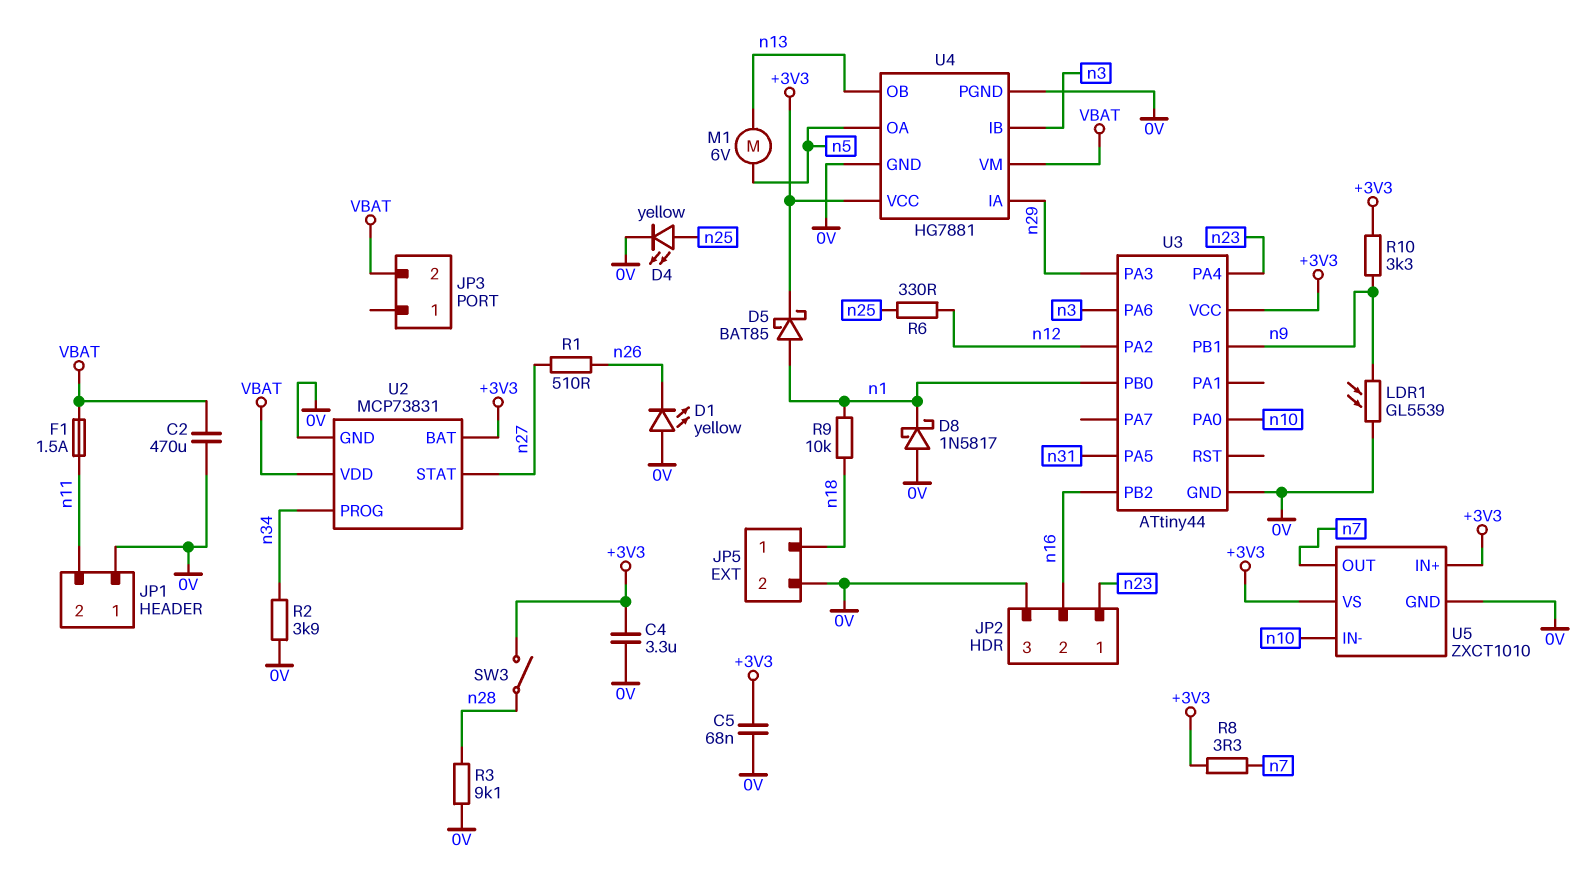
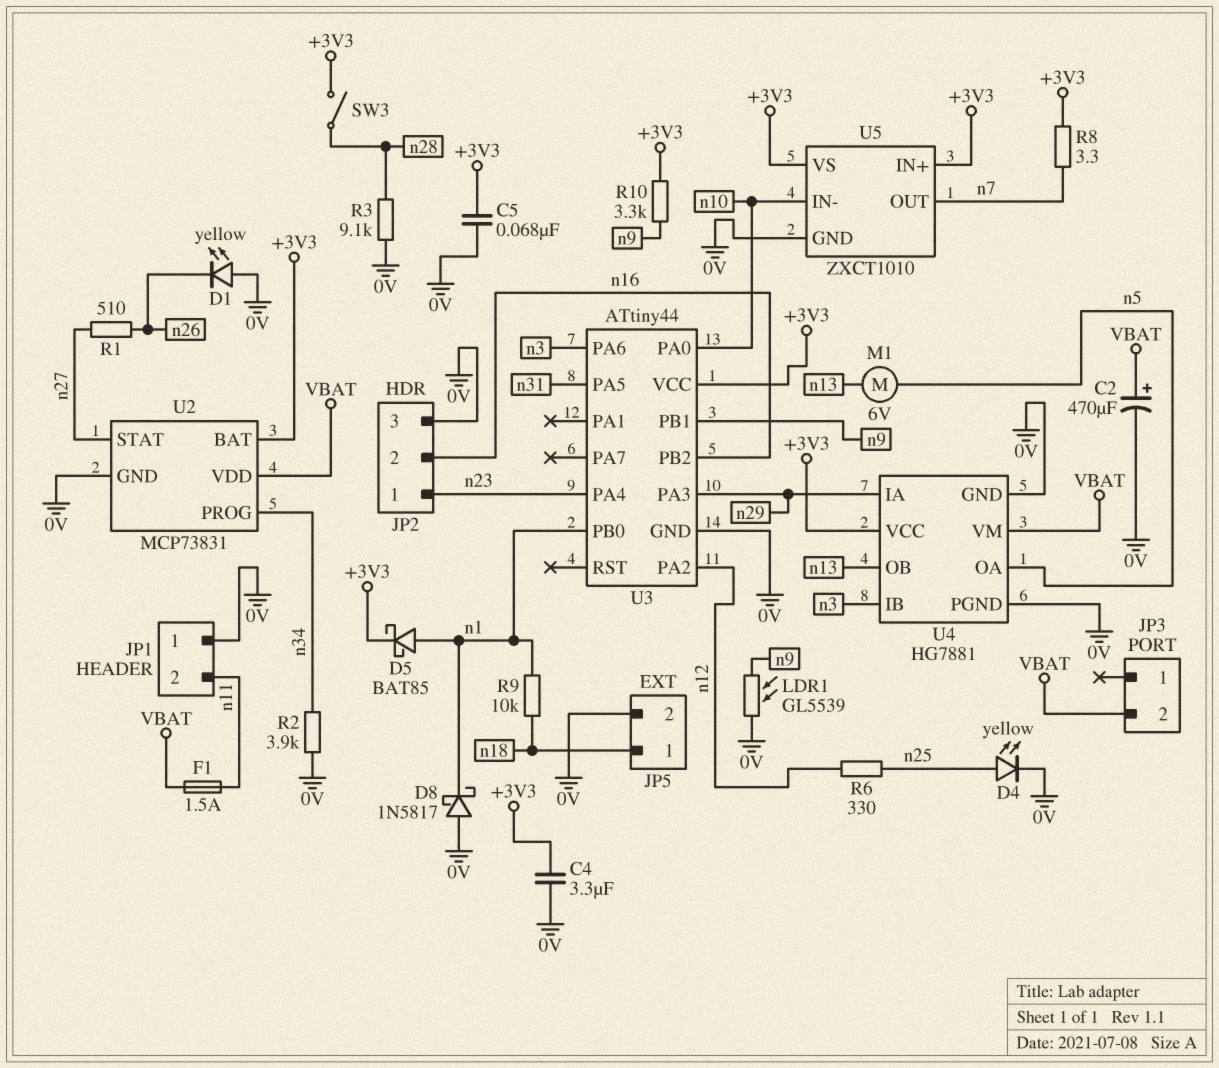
C2: 470uF (0V, VBAT) -> 470uF (plus VBAT, minus 0V)

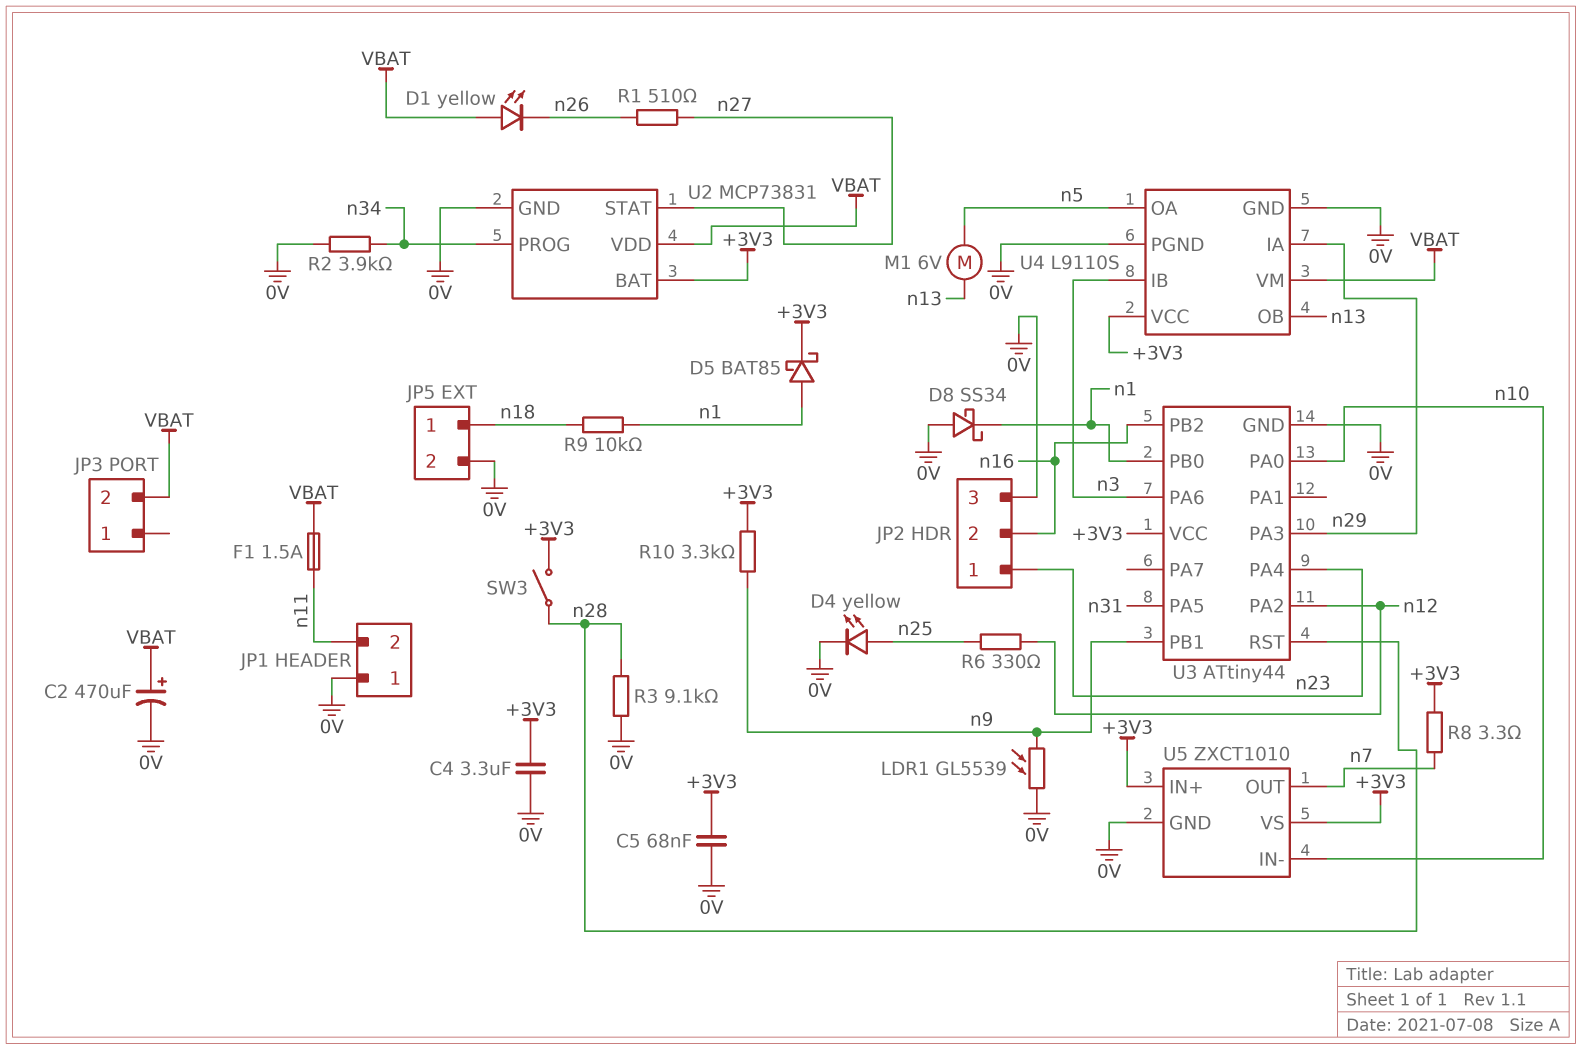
D1: LED yellow (A 0V, K n26) -> LED yellow (A VBAT, K n26)
D8: schottky 1N5817 (A 0V, K n1) -> schottky SS34 (A 0V, K n1)
U3 pin RST: none -> n28
U4: HG7881 -> L9110S

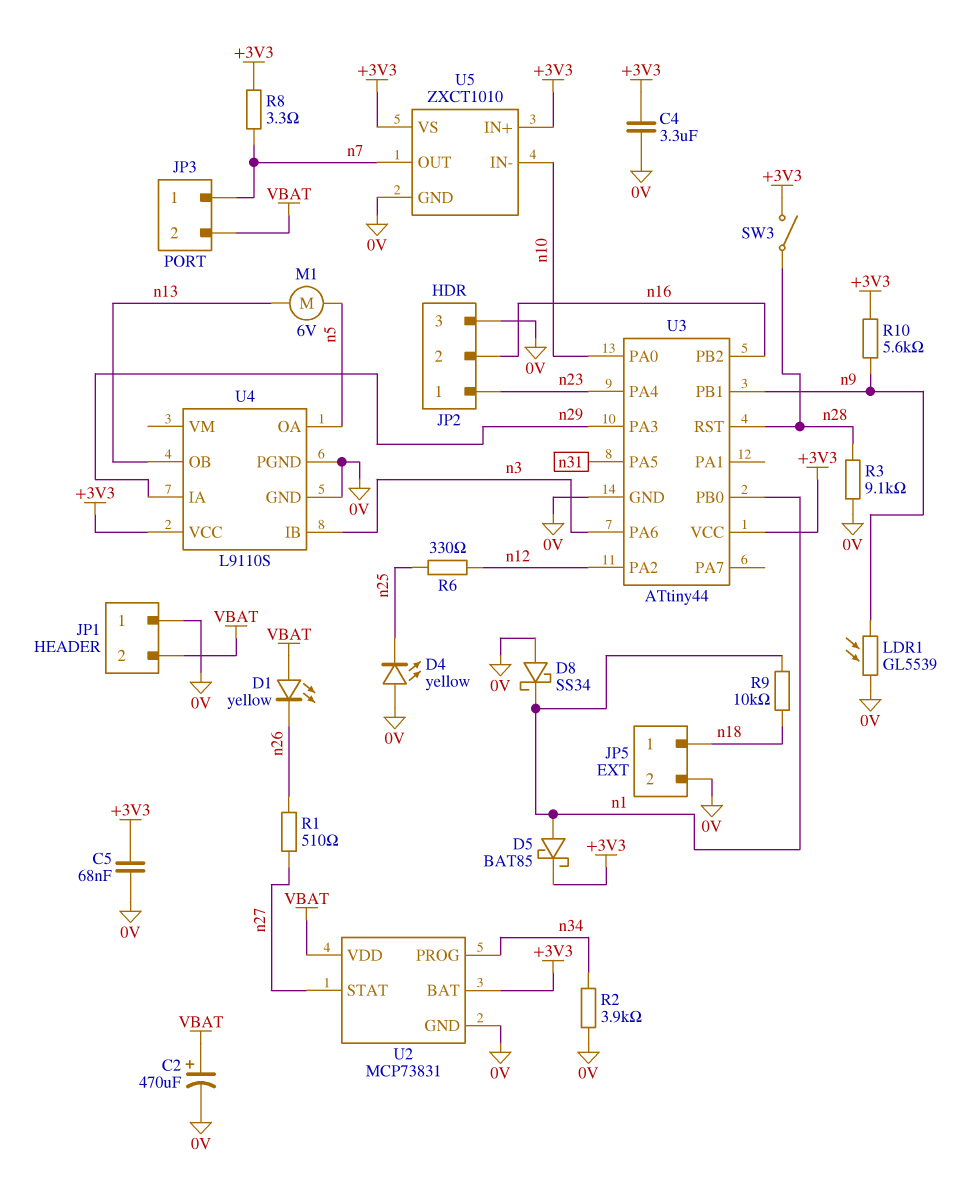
D4: LED yellow (A n25, K 0V) -> LED yellow (A 0V, K n25)
F1: 1.5A (VBAT, n11) -> none
JP1 pin 2: n11 -> VBAT
JP3 pin 1: none -> n7
R10: 3.3k (+3V3, n9) -> 5.6k (+3V3, n9)
U4 pin VM: VBAT -> none

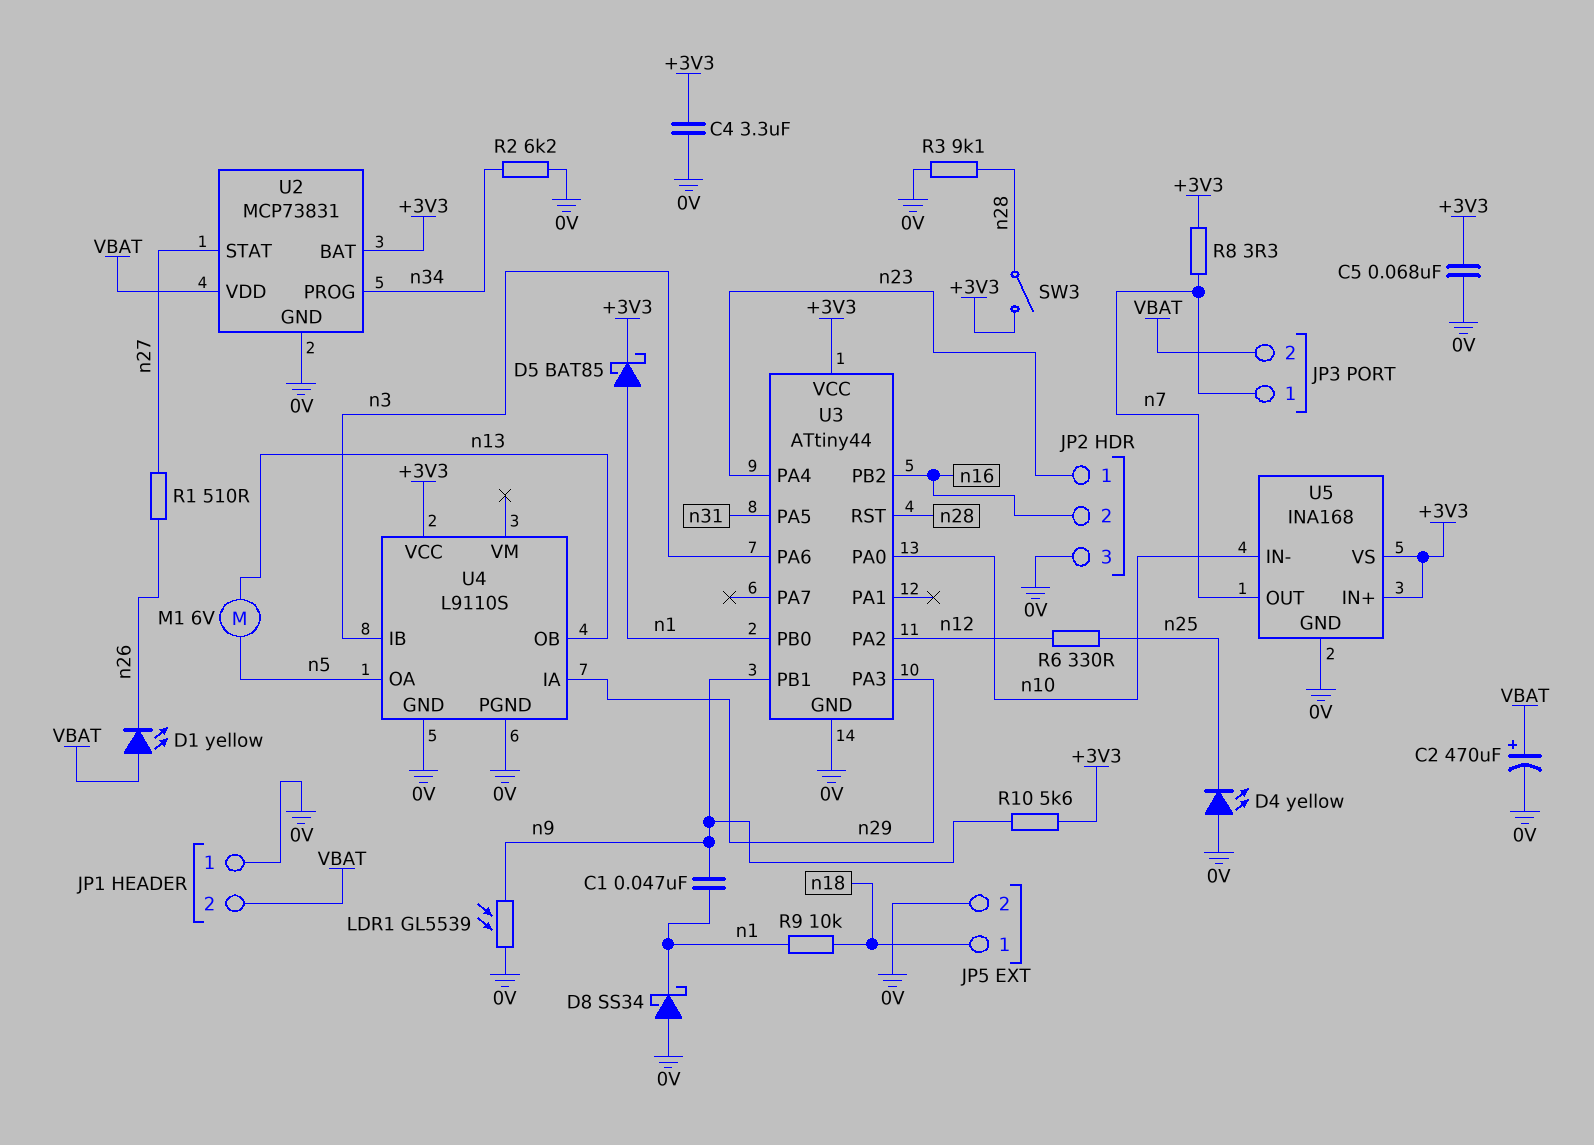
C1: none -> 47nF (n1, n9)
R2: 3.9k (0V, n34) -> 6.2k (0V, n34)
U5: ZXCT1010 -> INA168

